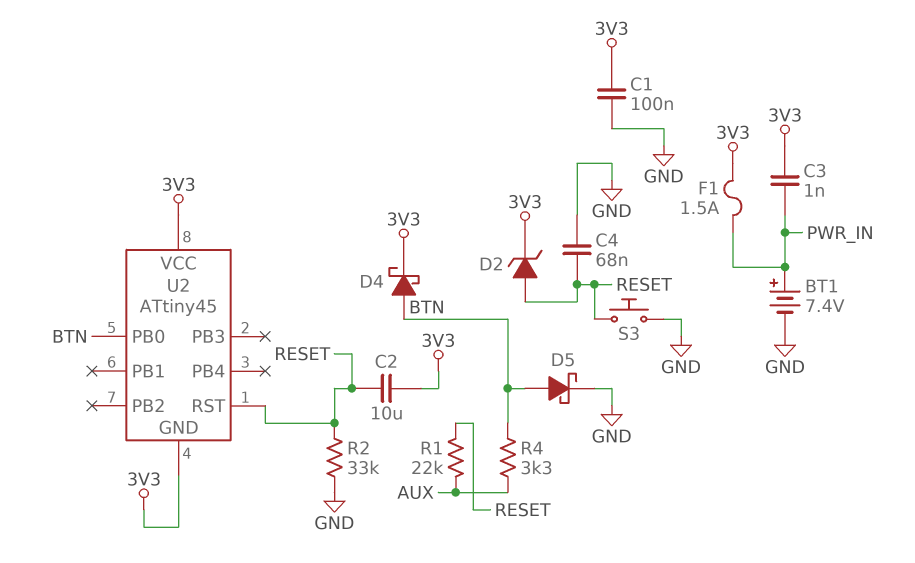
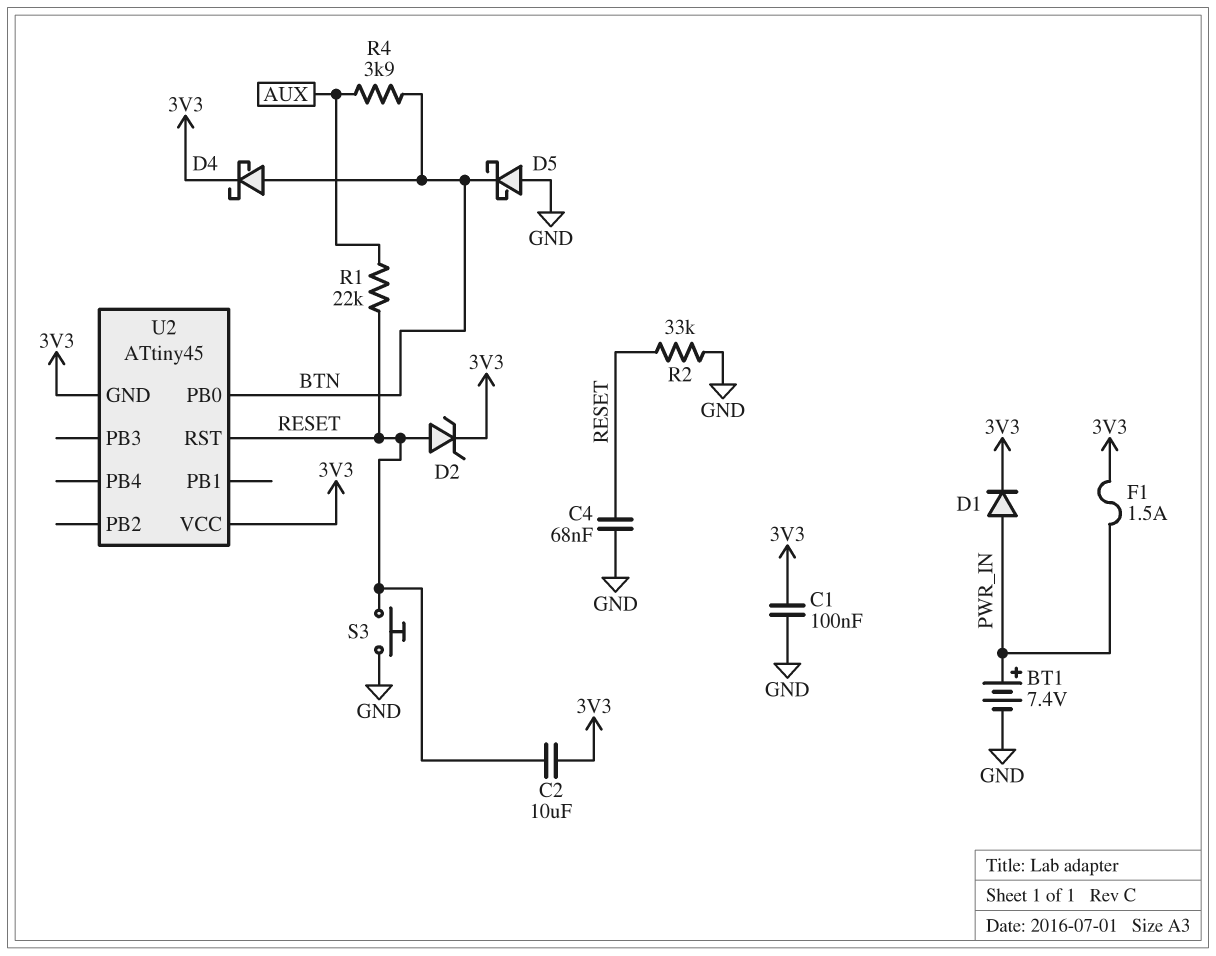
C3: 1nF (3V3, PWR_IN) -> none
D1: none -> diode (A PWR_IN, K 3V3)
D5: schottky (A BTN, K GND) -> schottky (A GND, K BTN)
R4: 3.3k (AUX, BTN) -> 3.9k (AUX, BTN)

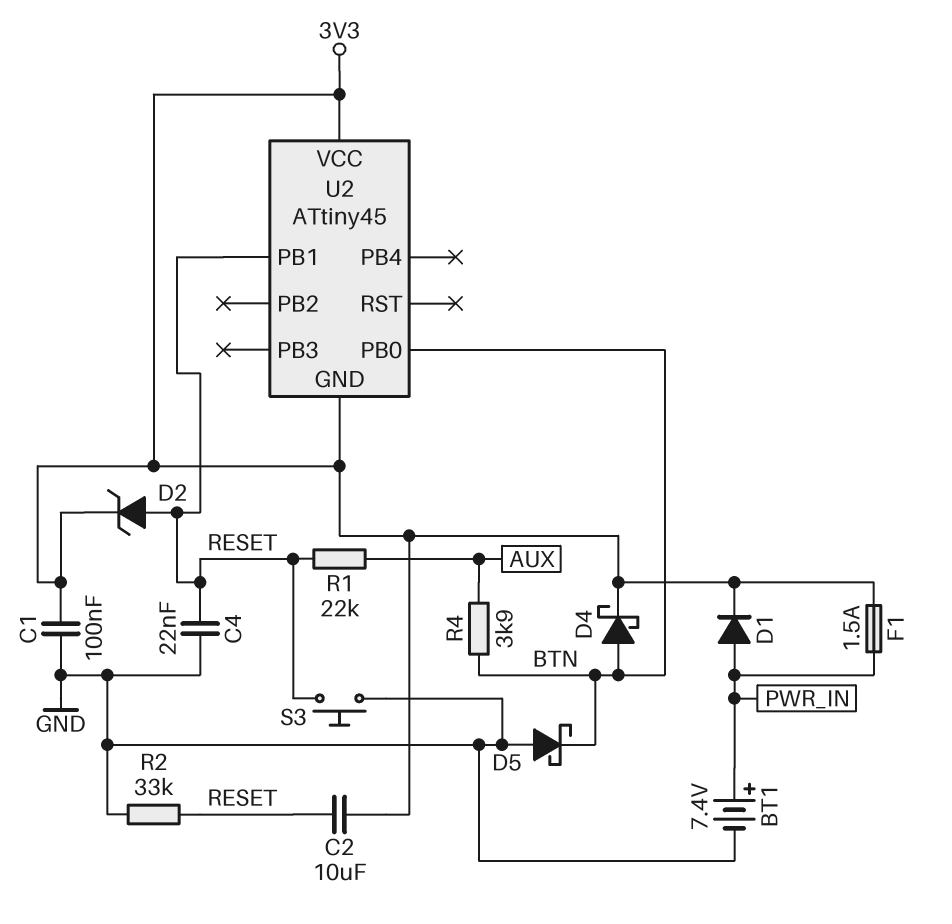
C4: 68nF (GND, RESET) -> 22nF (GND, RESET)
U2 pin PB1: none -> RESET
U2 pin RST: RESET -> none

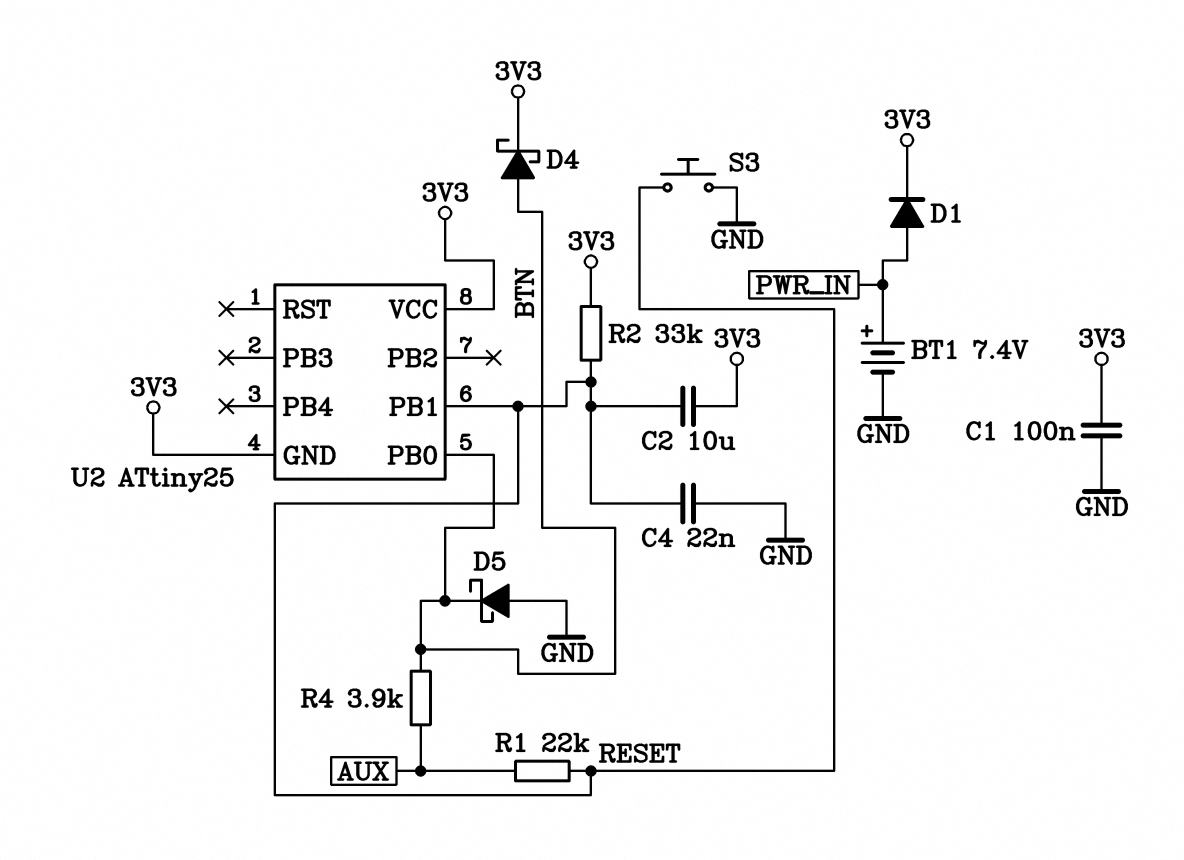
D2: zener (A RESET, K 3V3) -> none
F1: 1.5A (3V3, PWR_IN) -> none
R2: 33k (GND, RESET) -> 33k (3V3, RESET)
U2: ATtiny45 -> ATtiny25

